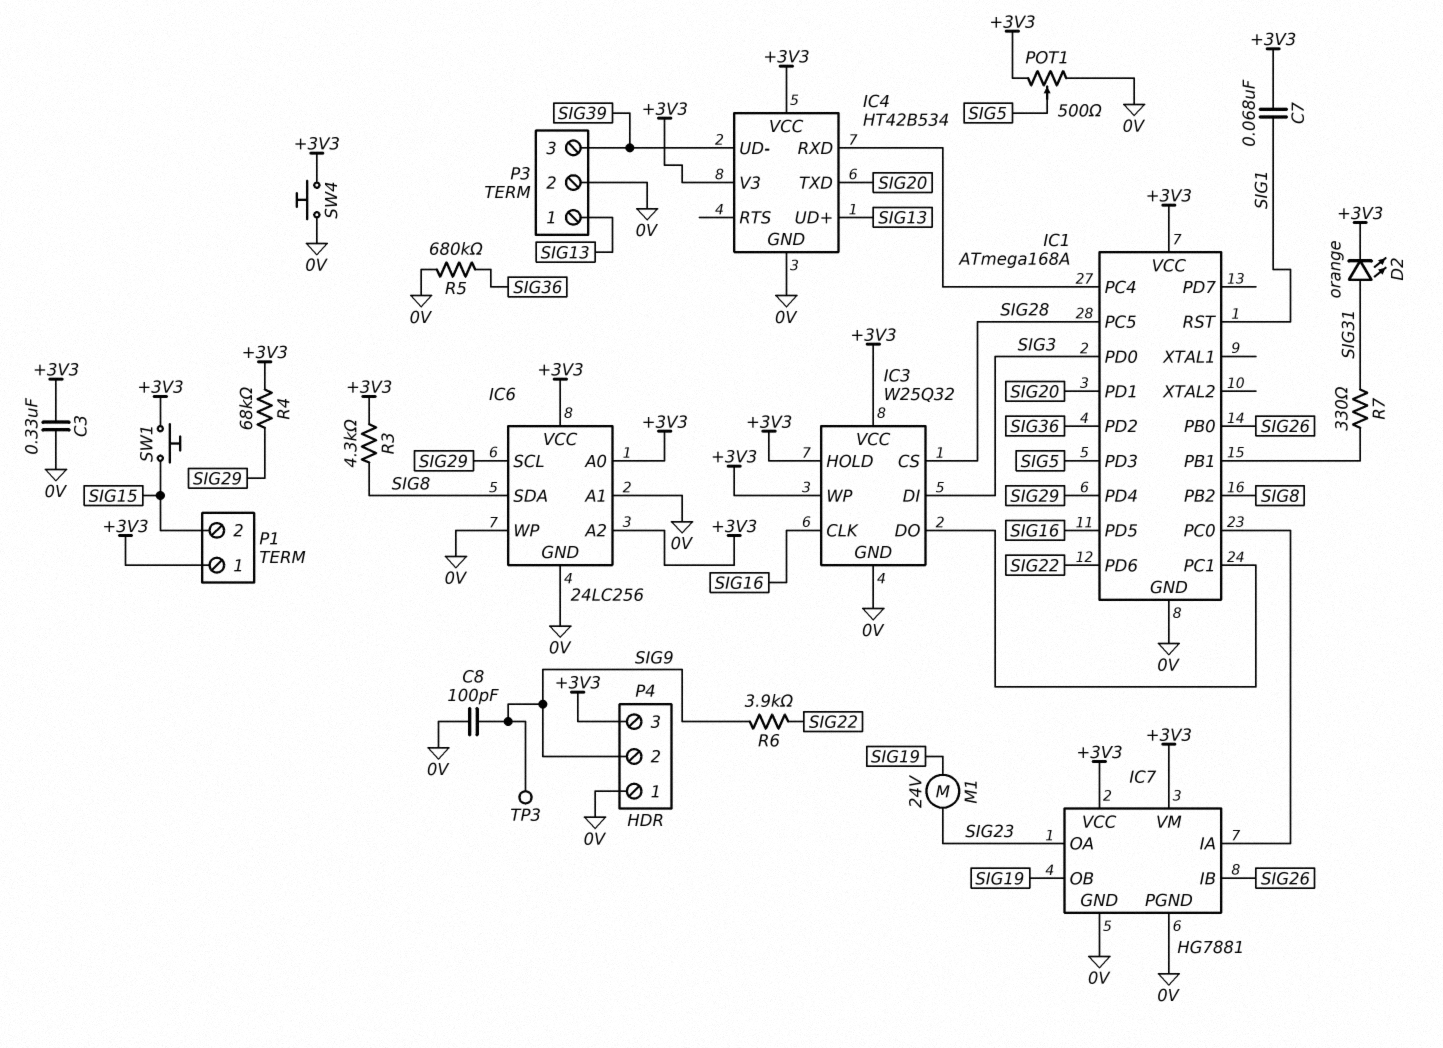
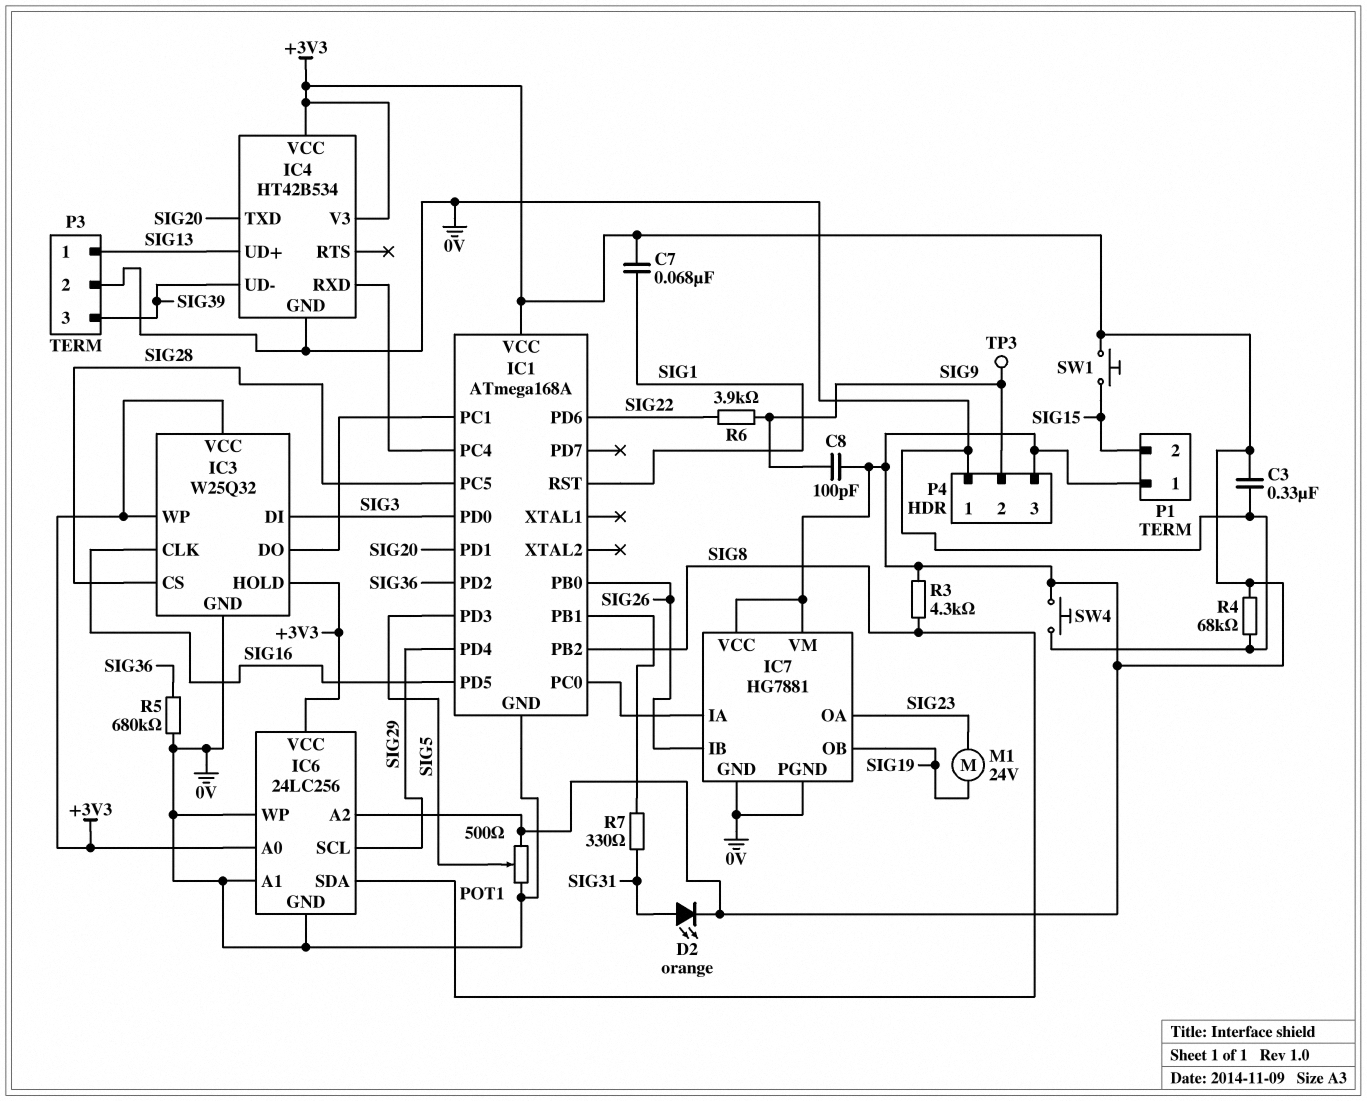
C8: 100pF (0V, SIG9) -> 100pF (+3V3, SIG9)
R4: 68k (+3V3, SIG29) -> 68k (+3V3, 0V)

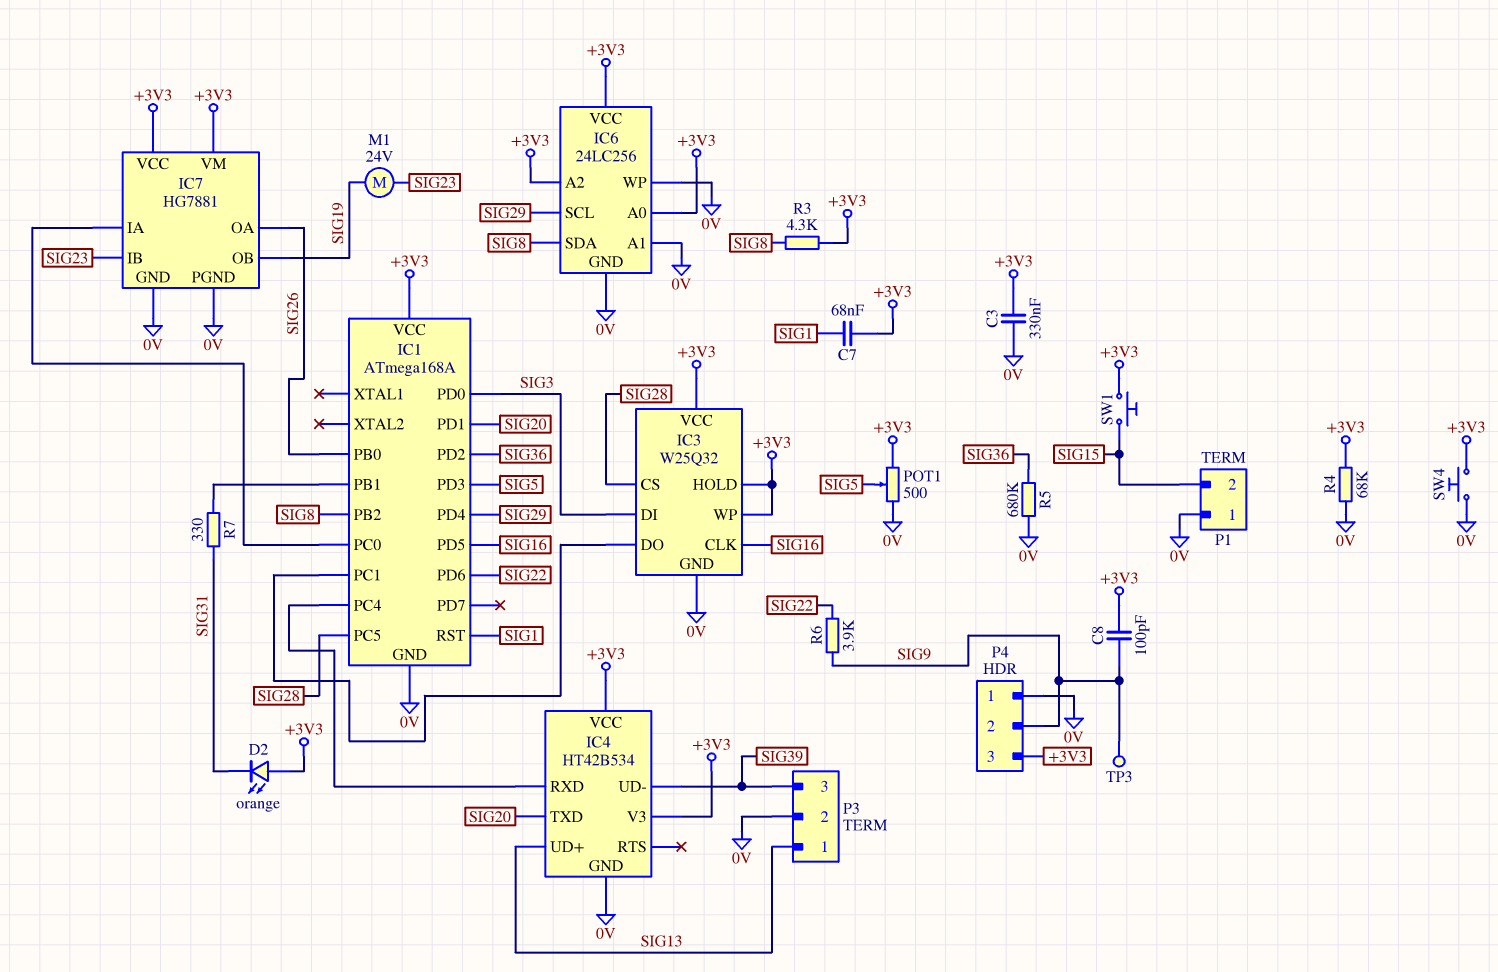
D2: LED orange (A SIG31, K +3V3) -> LED orange (A +3V3, K SIG31)
IC7 pin IB: SIG26 -> SIG23
IC7 pin OA: SIG23 -> SIG26
P1 pin 1: +3V3 -> 0V

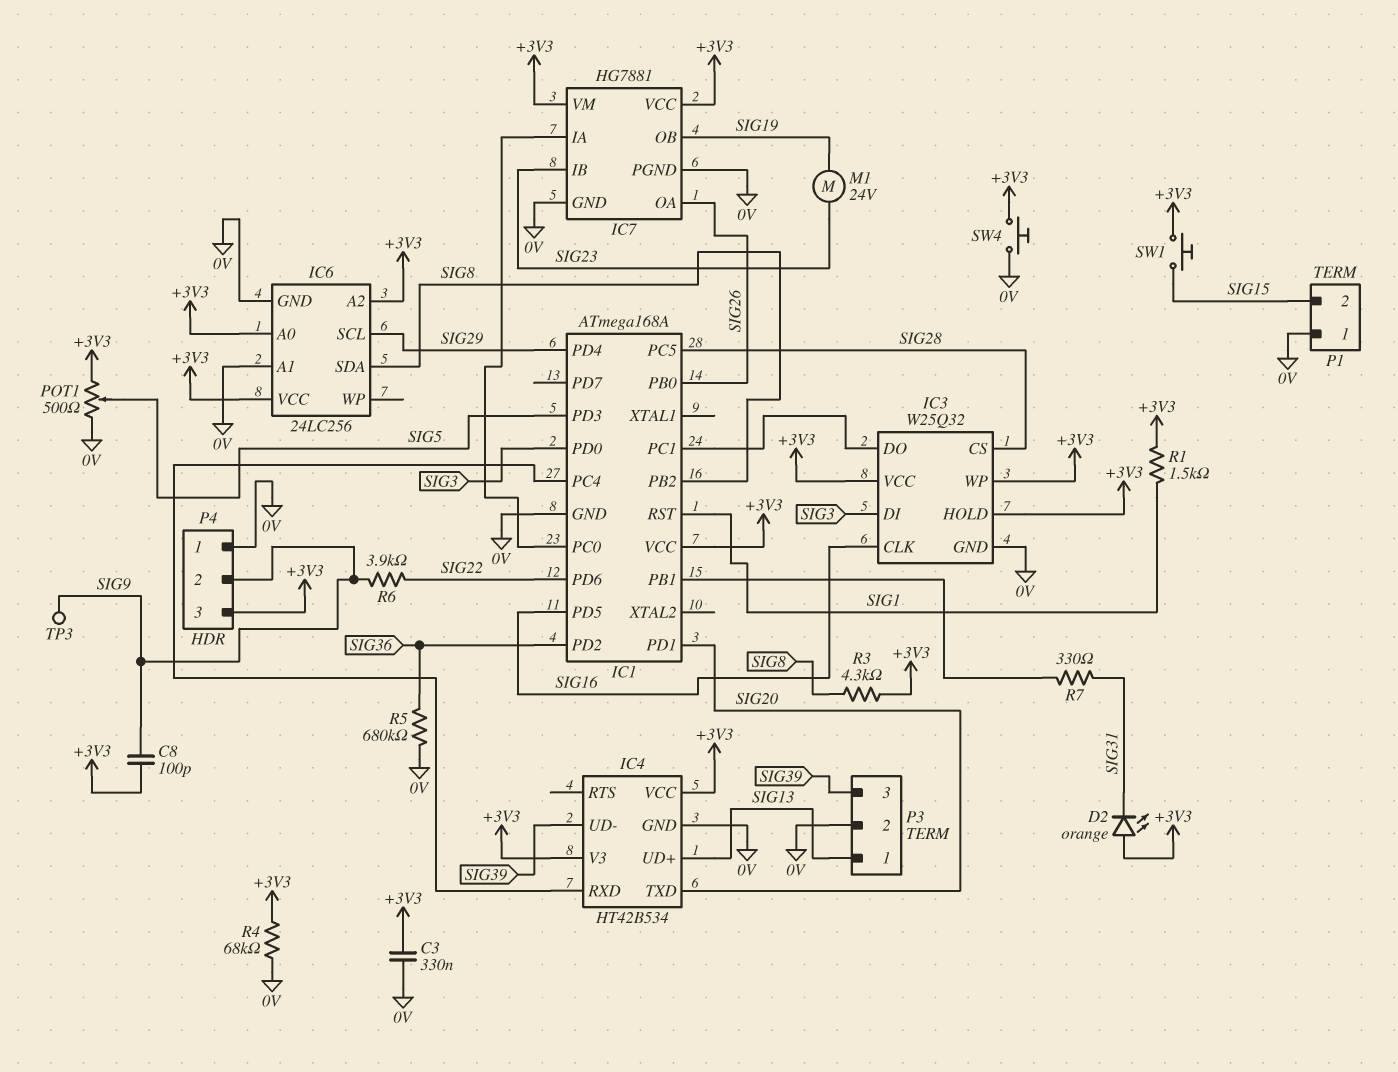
C7: 68nF (+3V3, SIG1) -> none
IC6 pin WP: 0V -> none
R1: none -> 1.5k (+3V3, SIG1)

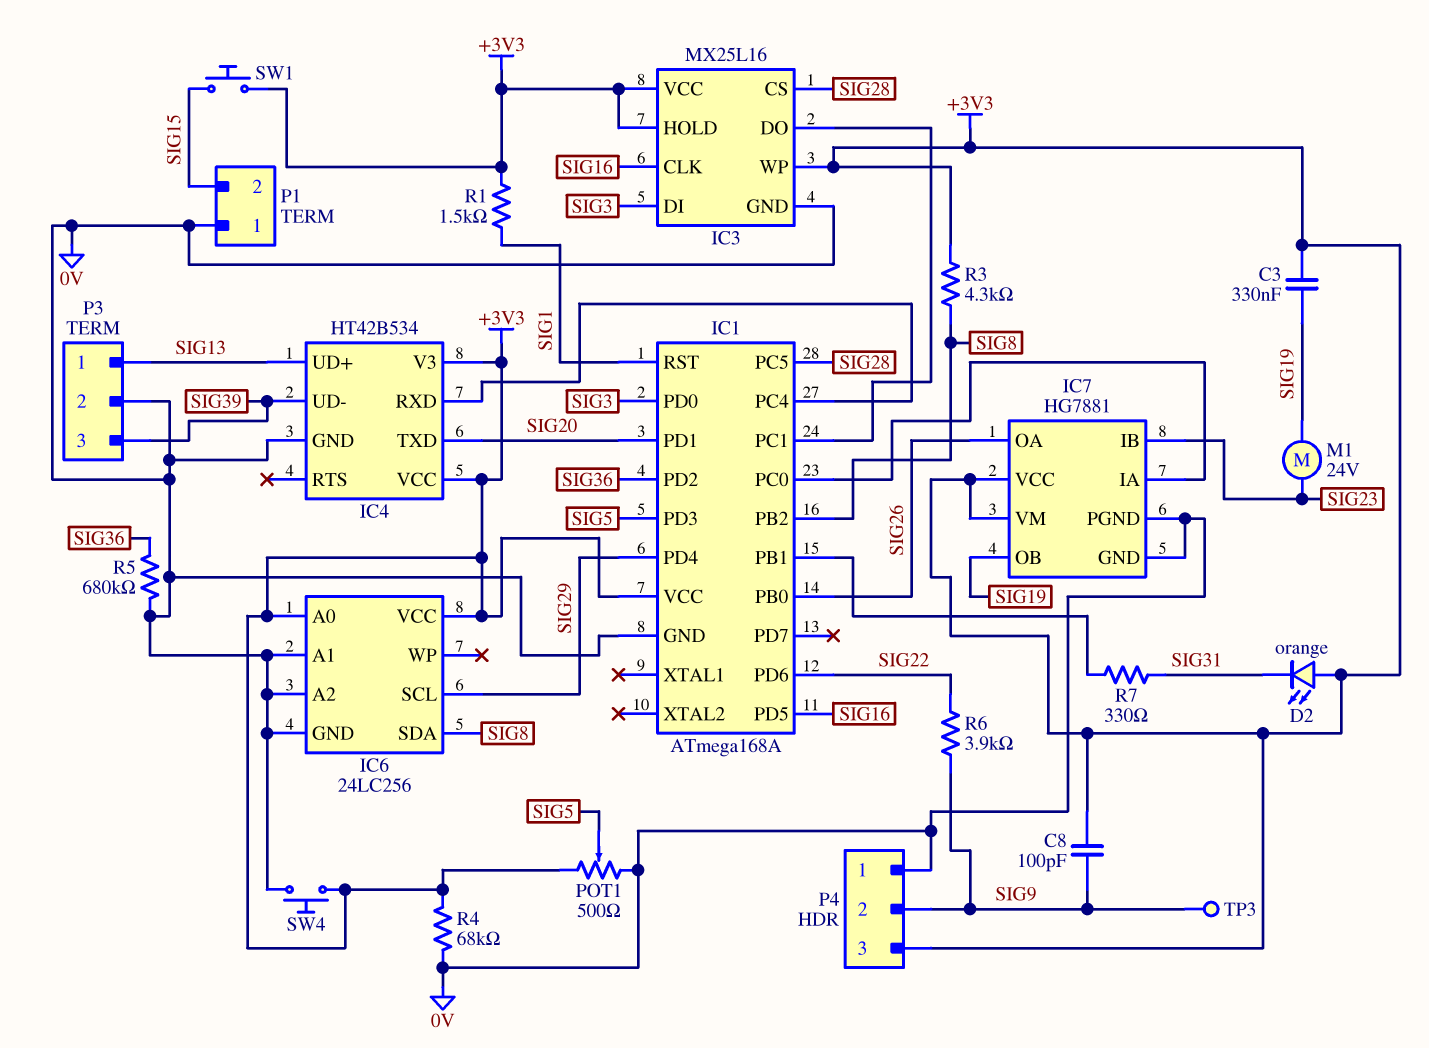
C3: 330nF (+3V3, 0V) -> 330nF (+3V3, SIG19)
IC3: W25Q32 -> MX25L16
IC6 pin A2: +3V3 -> 0V

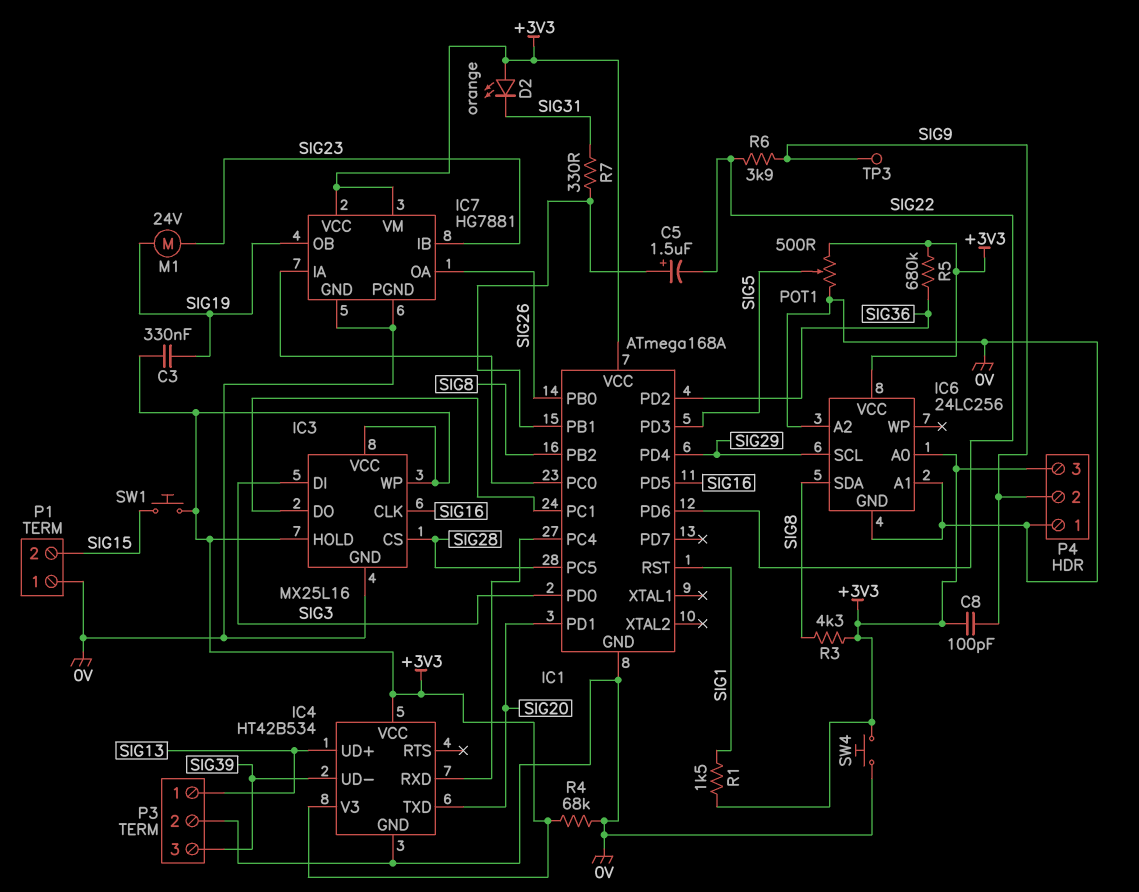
C5: none -> 1.5uF (plus IC1/PB1, minus SIG22)
R5: 680k (0V, SIG36) -> 680k (+3V3, SIG36)

